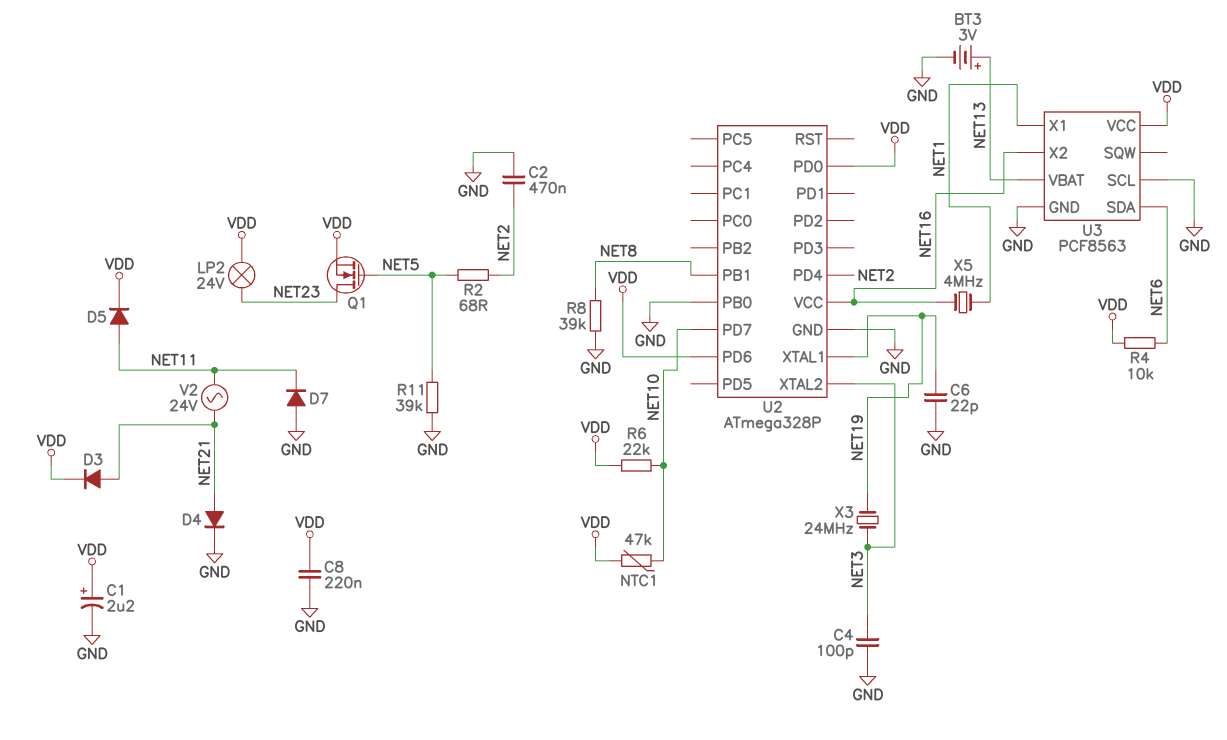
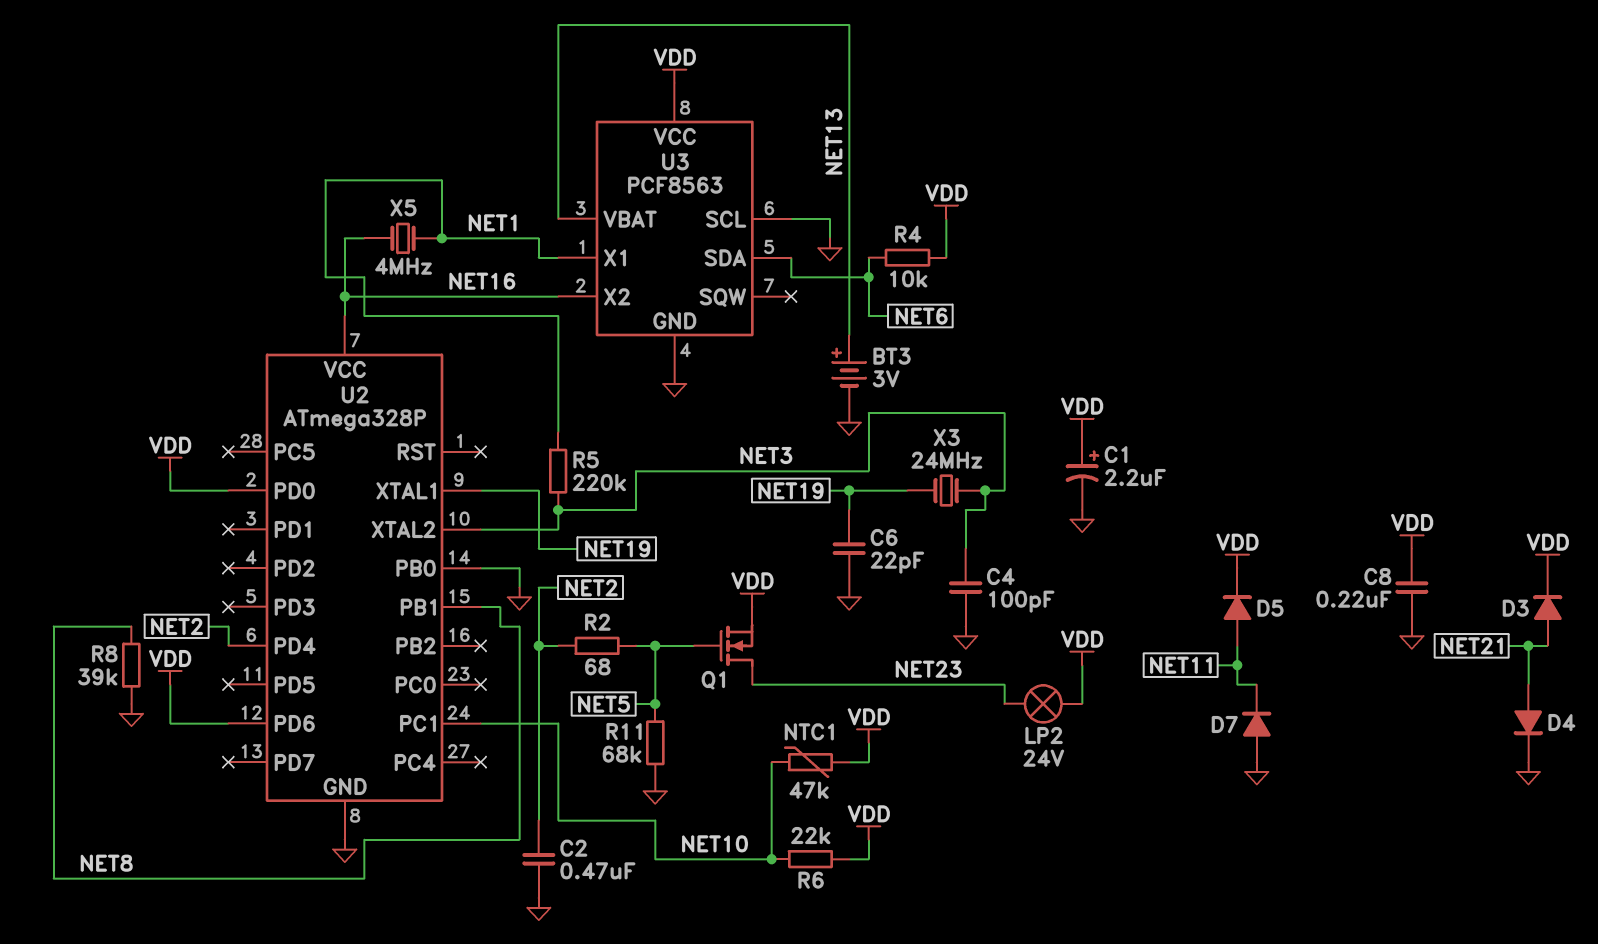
R5: none -> 220k (NET1, NET3)
R11: 39k (GND, NET5) -> 68k (GND, NET5)
U2 pin PC1: none -> NET10
U2 pin PD7: NET10 -> none
V2: AC 24V (NET11, NET21) -> none

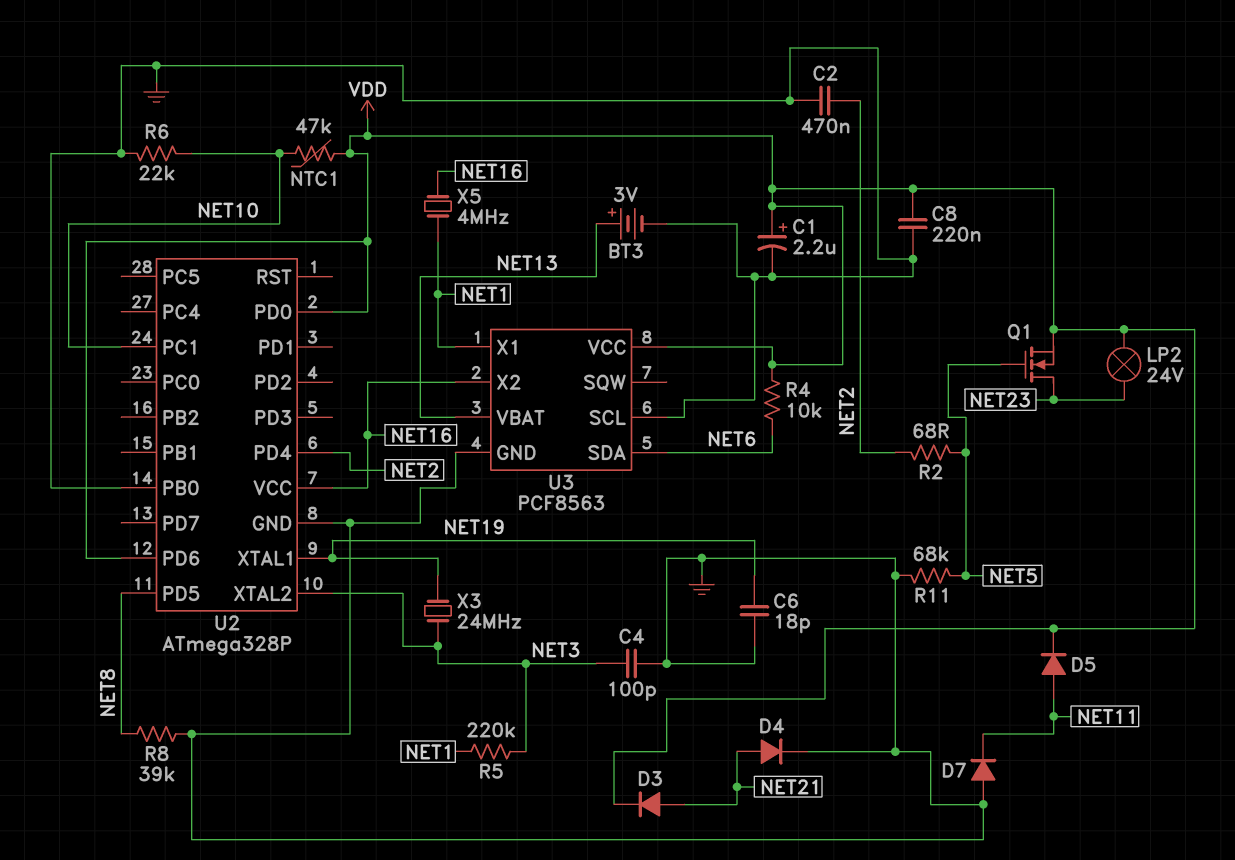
C6: 22pF (GND, NET19) -> 18pF (GND, NET19)
R6: 22k (NET10, VDD) -> 22k (GND, NET10)
U2 pin PB1: NET8 -> none
U2 pin PD5: none -> NET8

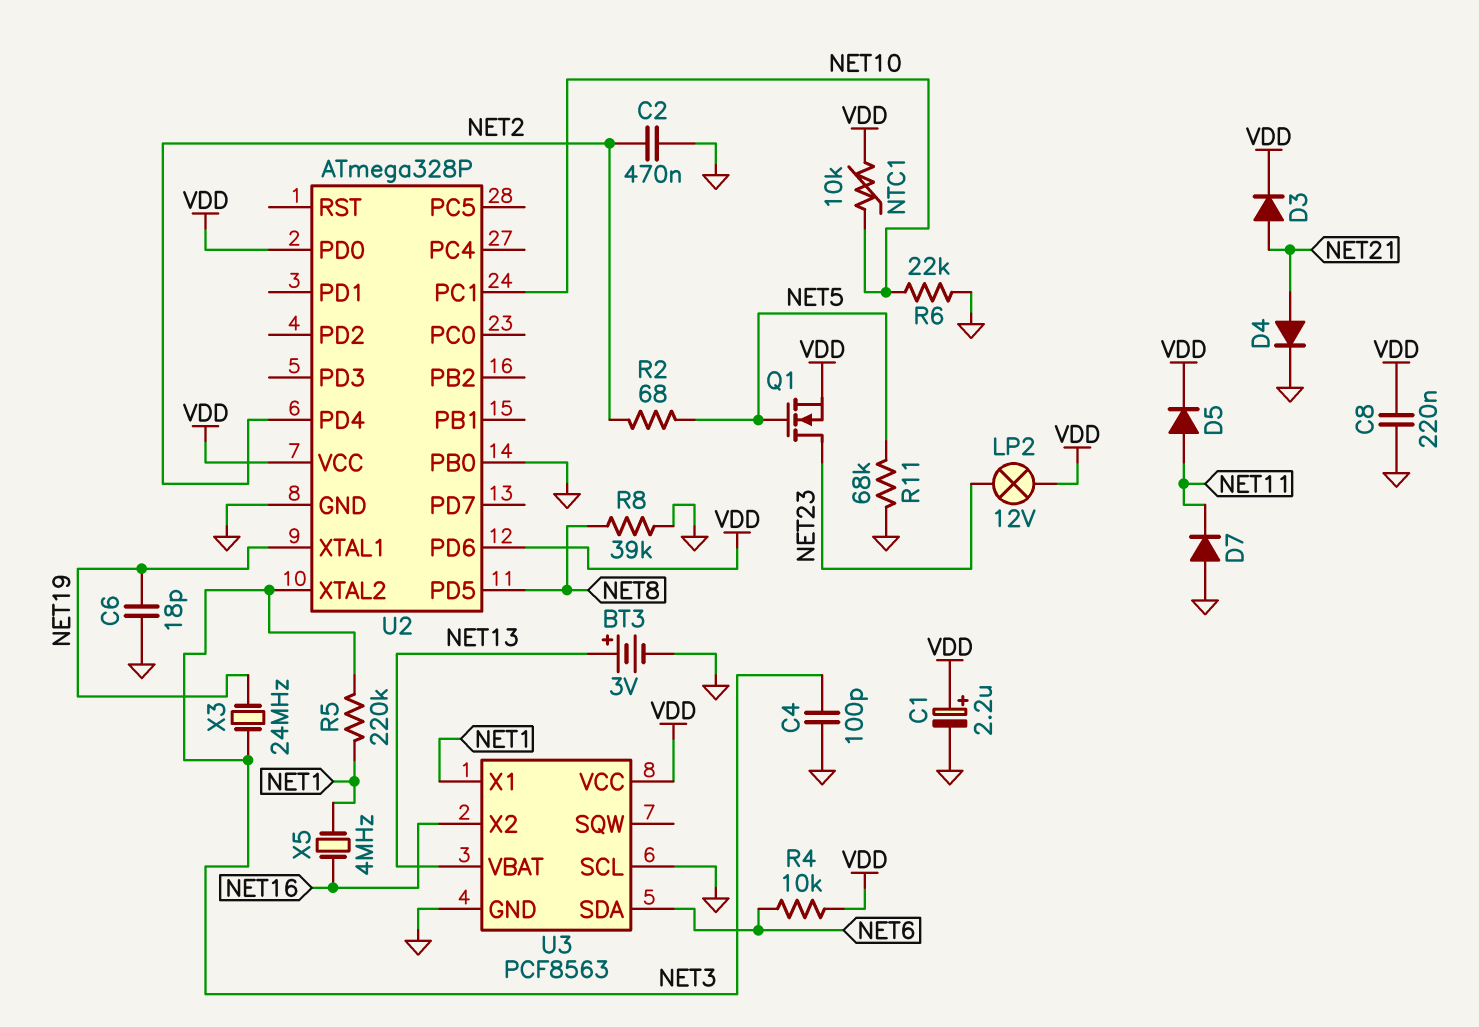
LP2: lamp 24V (NET23, VDD) -> lamp 12V (NET23, VDD)
NTC1: 47k (NET10, VDD) -> 10k (NET10, VDD)
U2 pin VCC: NET16 -> VDD

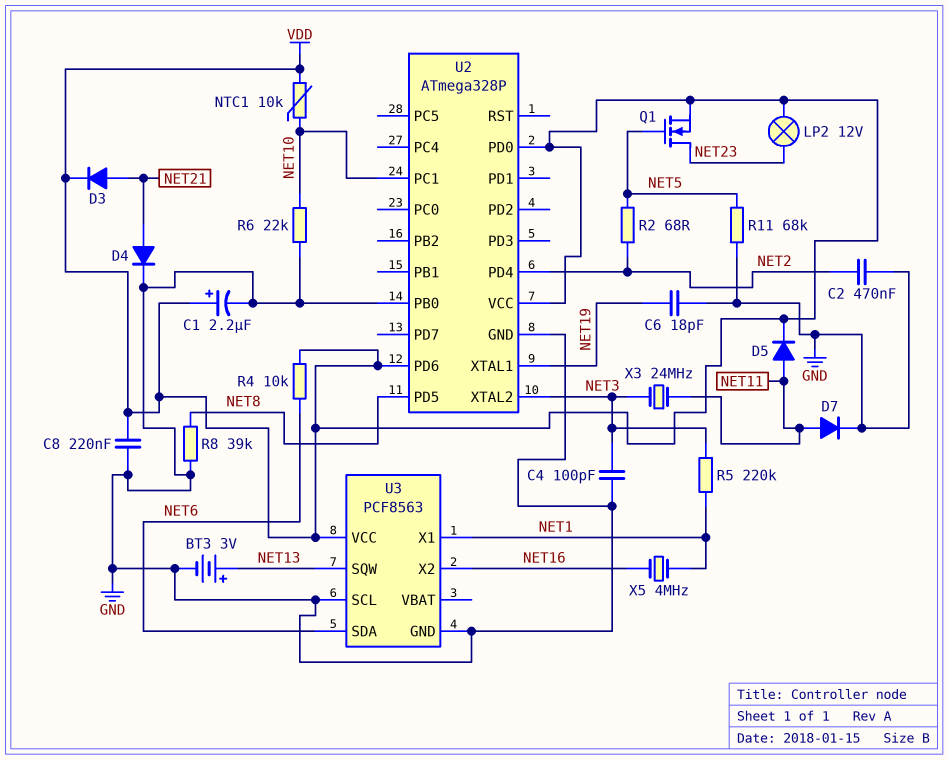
D7: diode (A GND, K NET11) -> diode (A NET11, K GND)
U3 pin SQW: none -> NET13
U3 pin VBAT: NET13 -> none
X3: 24MHz (NET3, NET19) -> 24MHz (NET3, NET11)

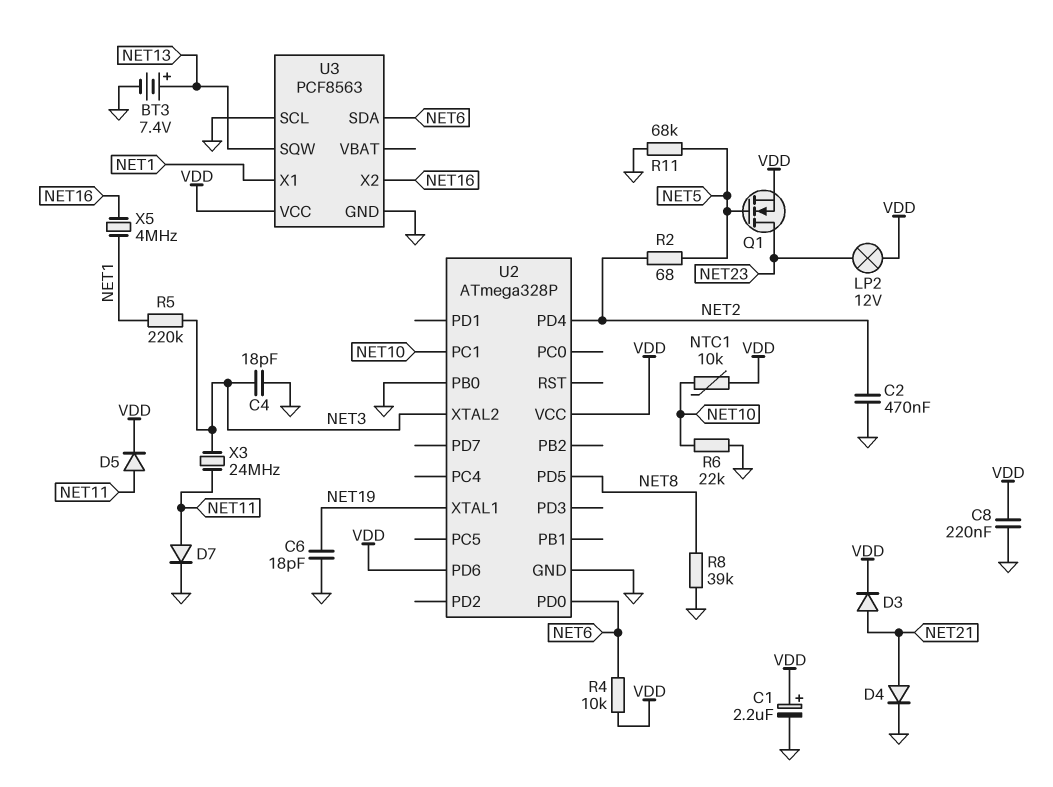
BT3: 3V (plus NET13, minus GND) -> 7.4V (plus NET13, minus GND)
C4: 100pF (GND, NET3) -> 18pF (GND, NET3)
U2 pin PD0: VDD -> NET6

